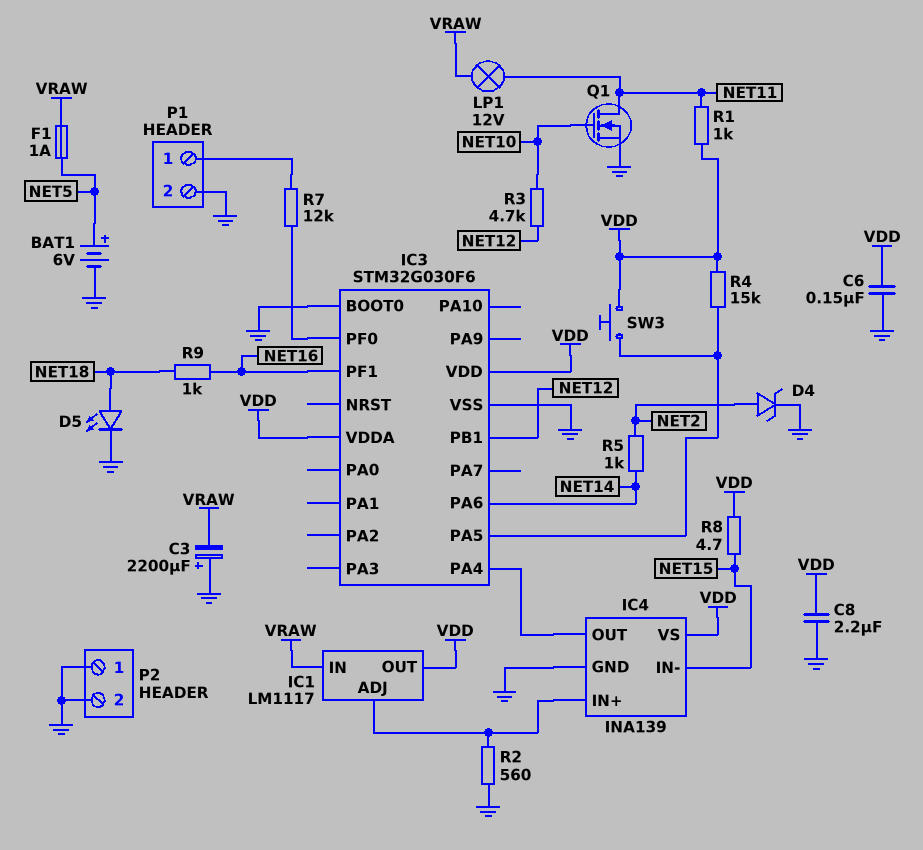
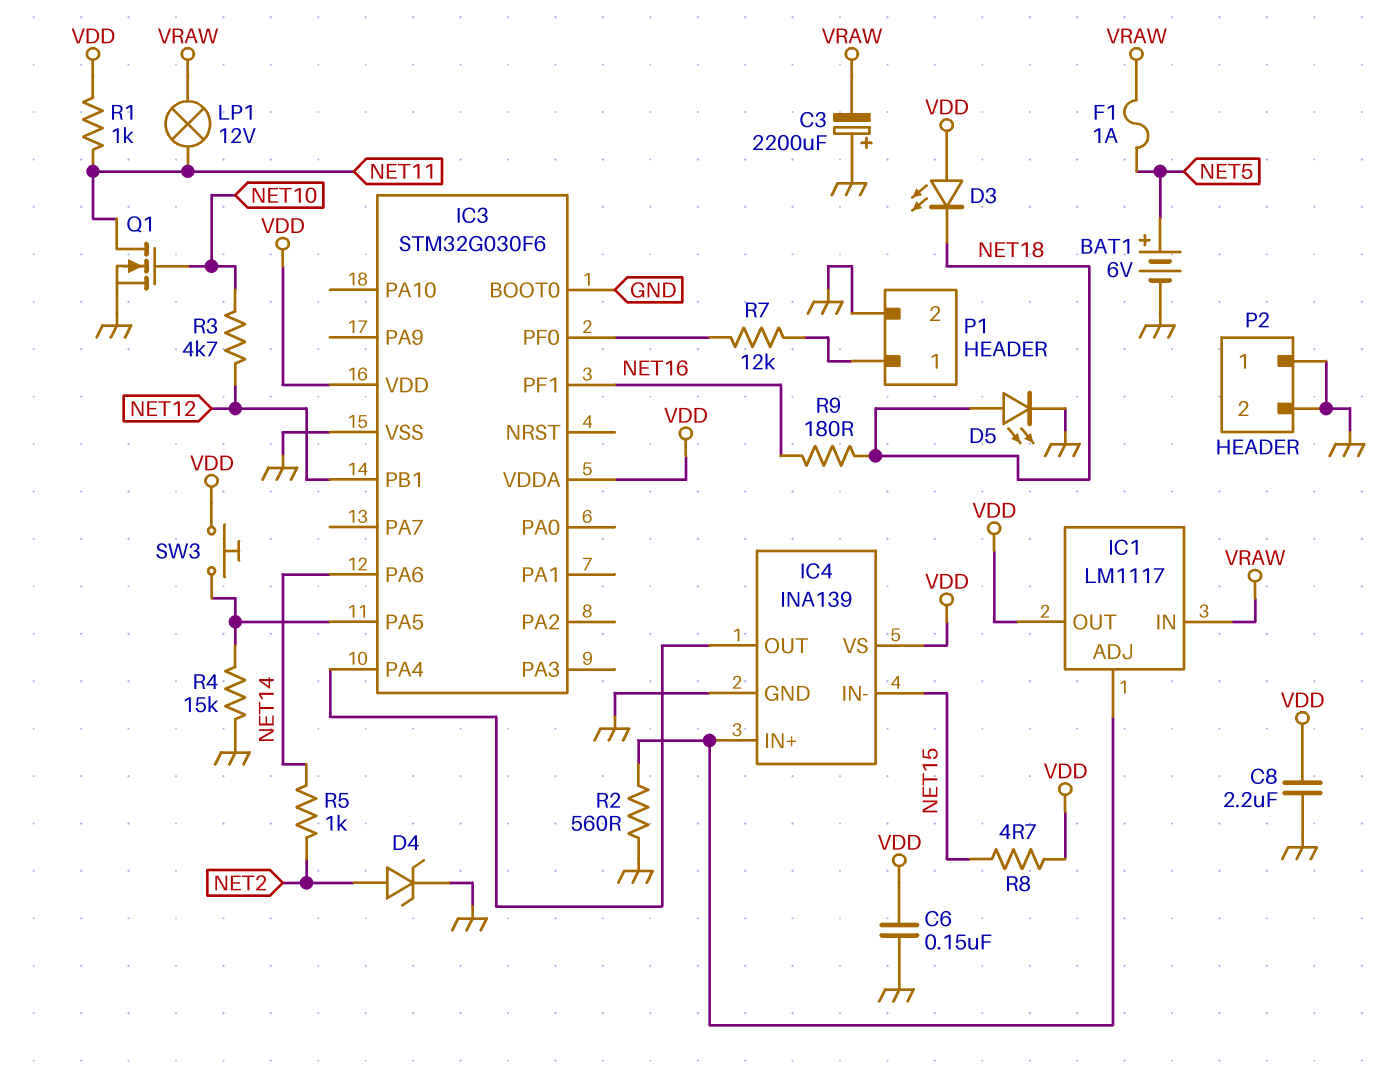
D3: none -> LED (A VDD, K NET18)
R4: 15k (IC3/PA5, VDD) -> 15k (GND, IC3/PA5)
R9: 1k (NET16, NET18) -> 180 (NET16, NET18)

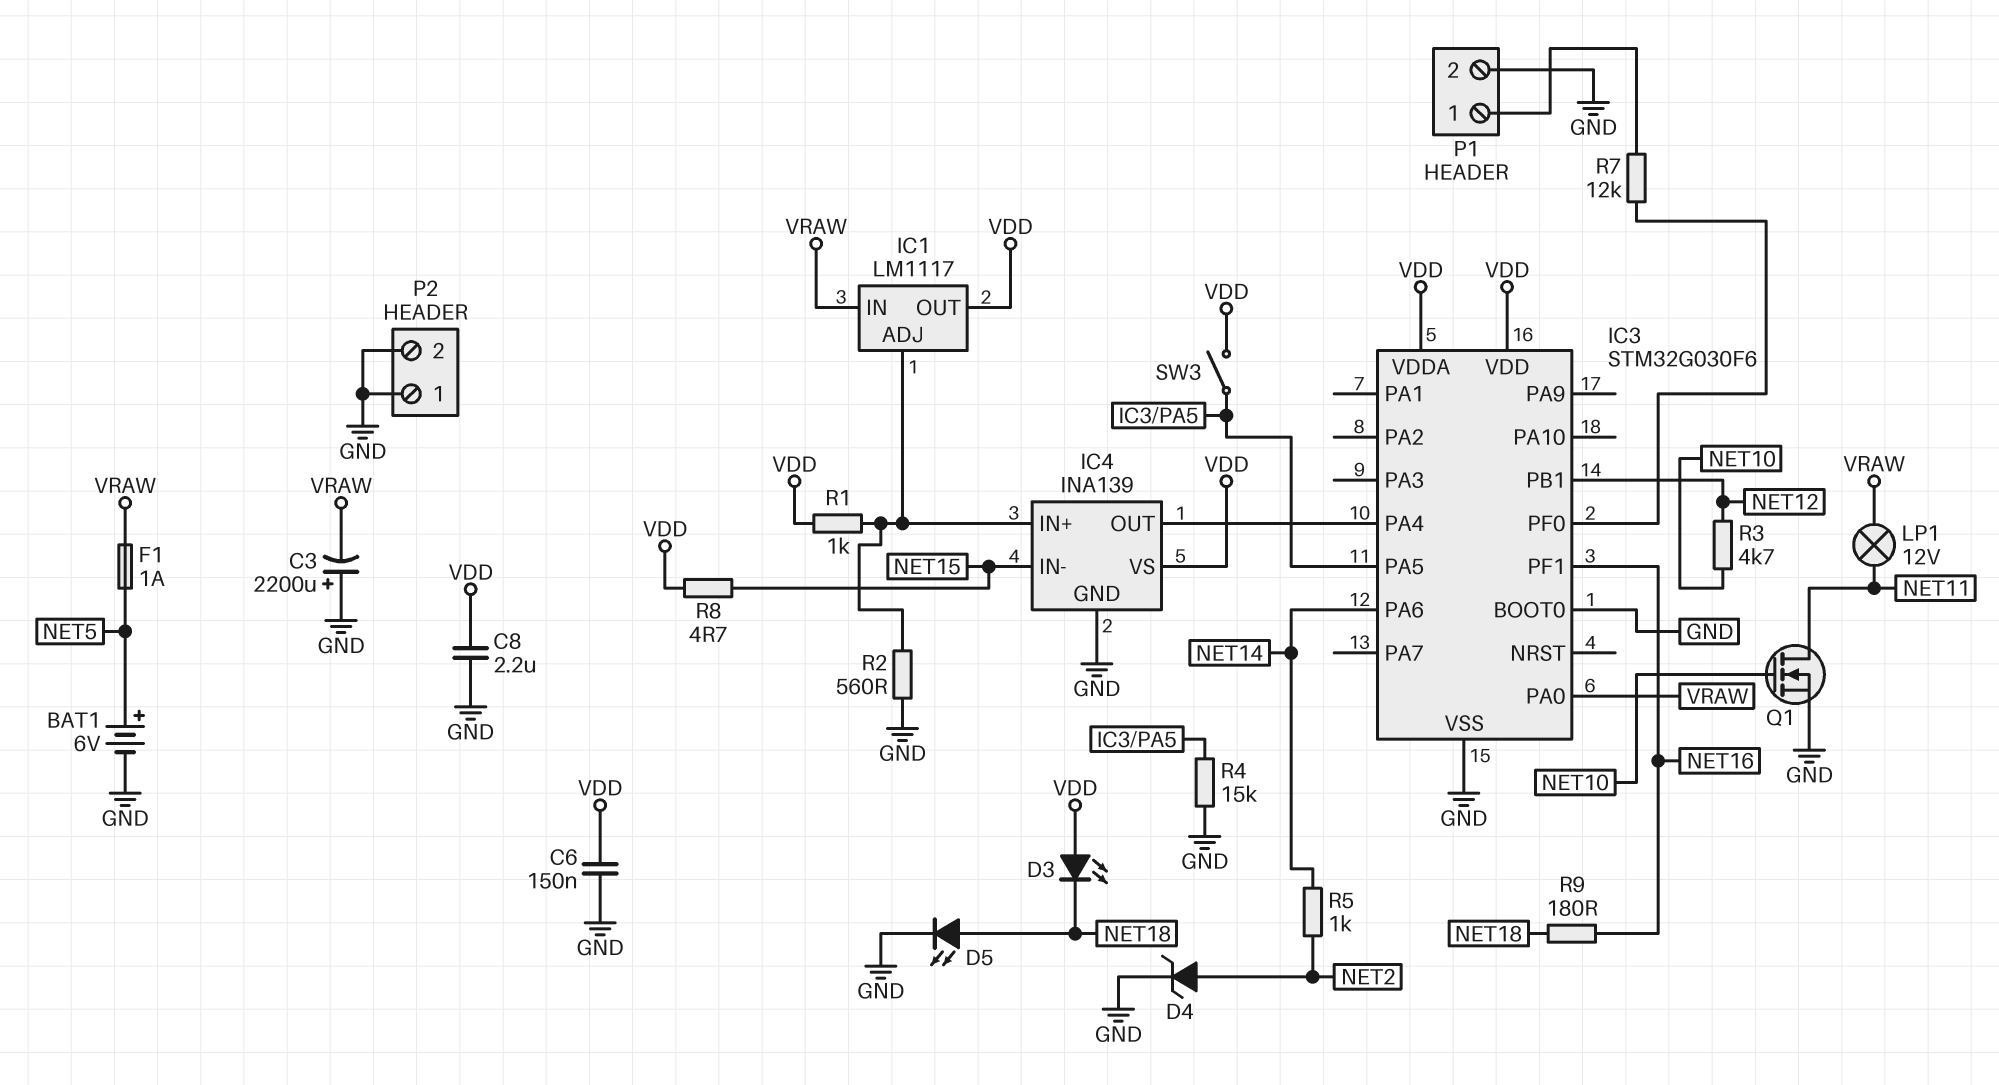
IC3 pin PA0: none -> VRAW
R1: 1k (NET11, VDD) -> 1k (IC1/ADJ, VDD)
SW3: button (IC3/PA5, VDD) -> switch (IC3/PA5, VDD)

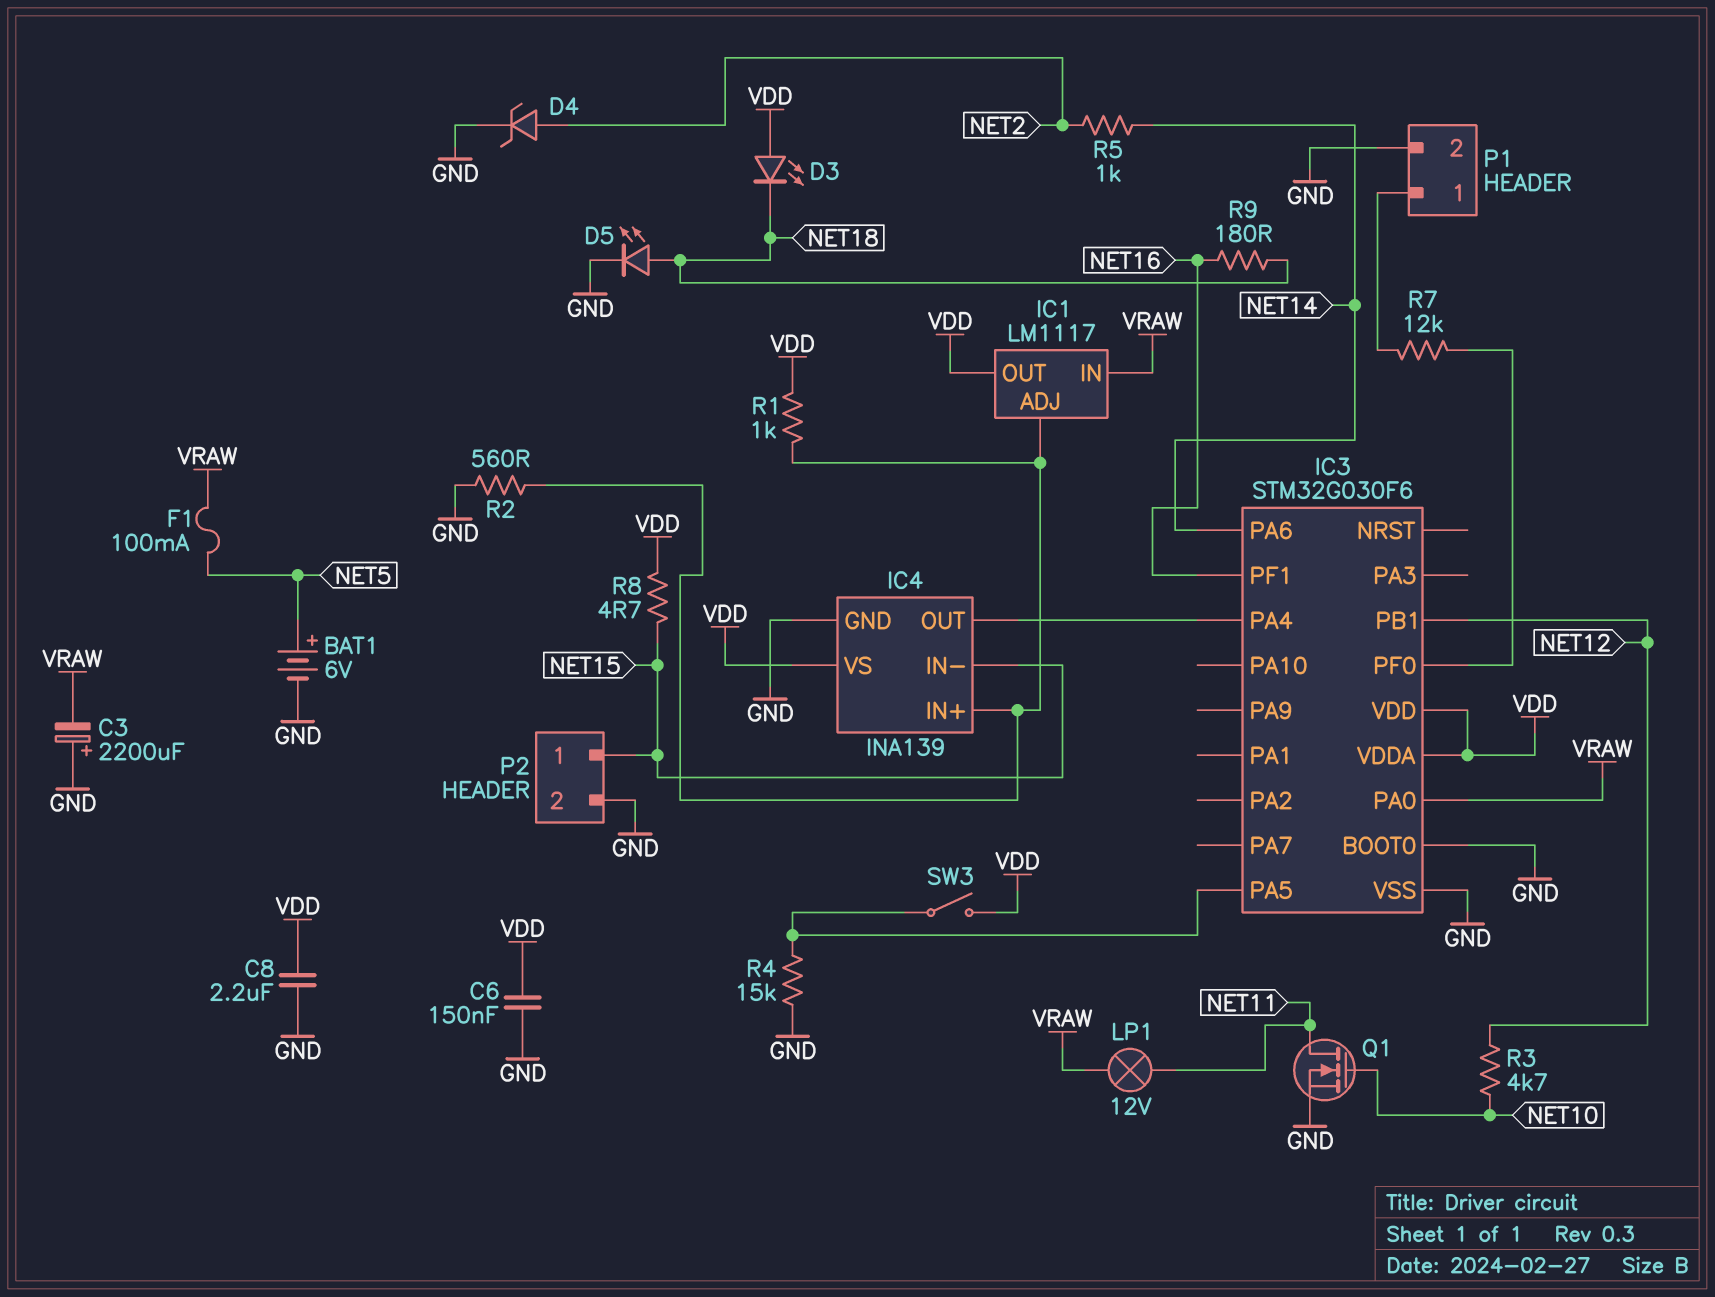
F1: 1A (NET5, VRAW) -> 100mA (NET5, VRAW)
P2 pin 1: GND -> NET15

